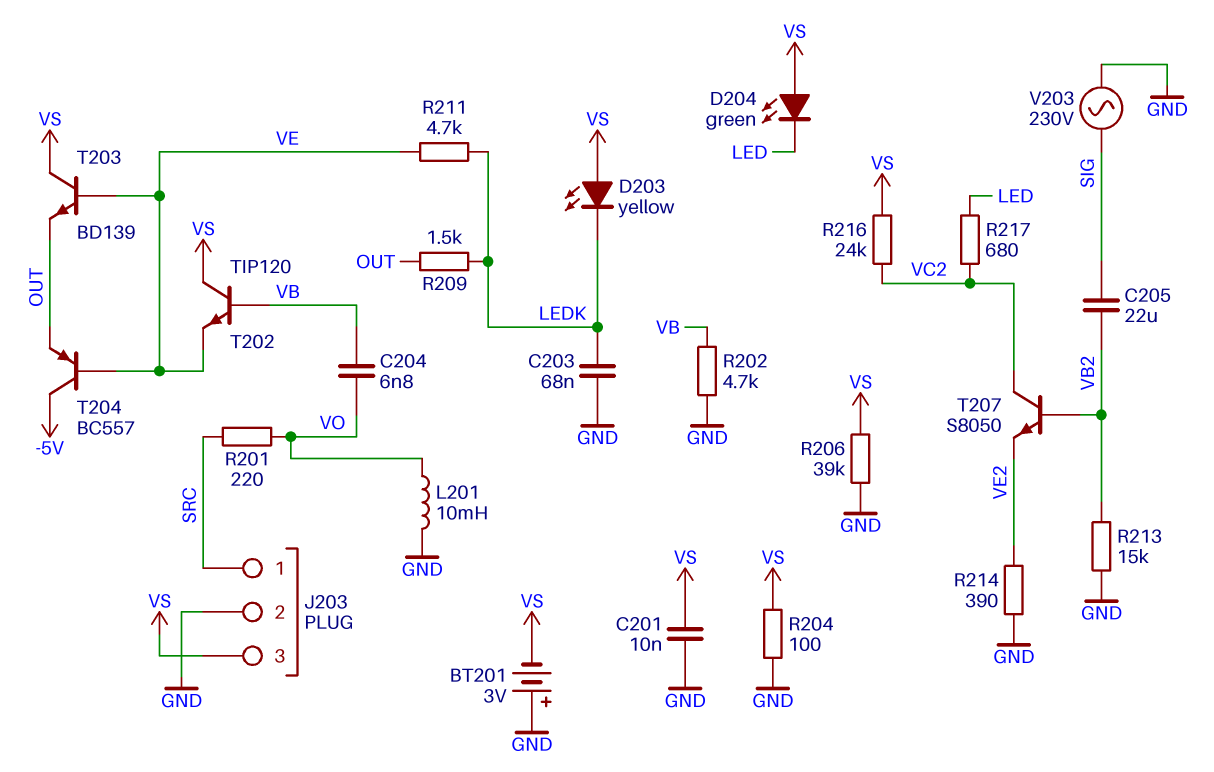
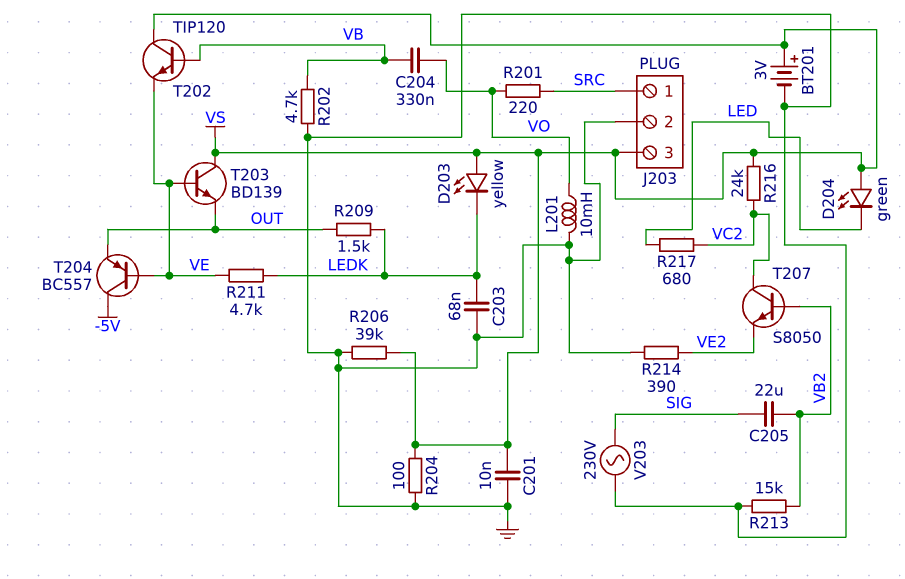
BT201: 3V (plus GND, minus VS) -> 3V (plus VS, minus GND)
C204: 6.8nF (VB, VO) -> 330nF (VB, VO)

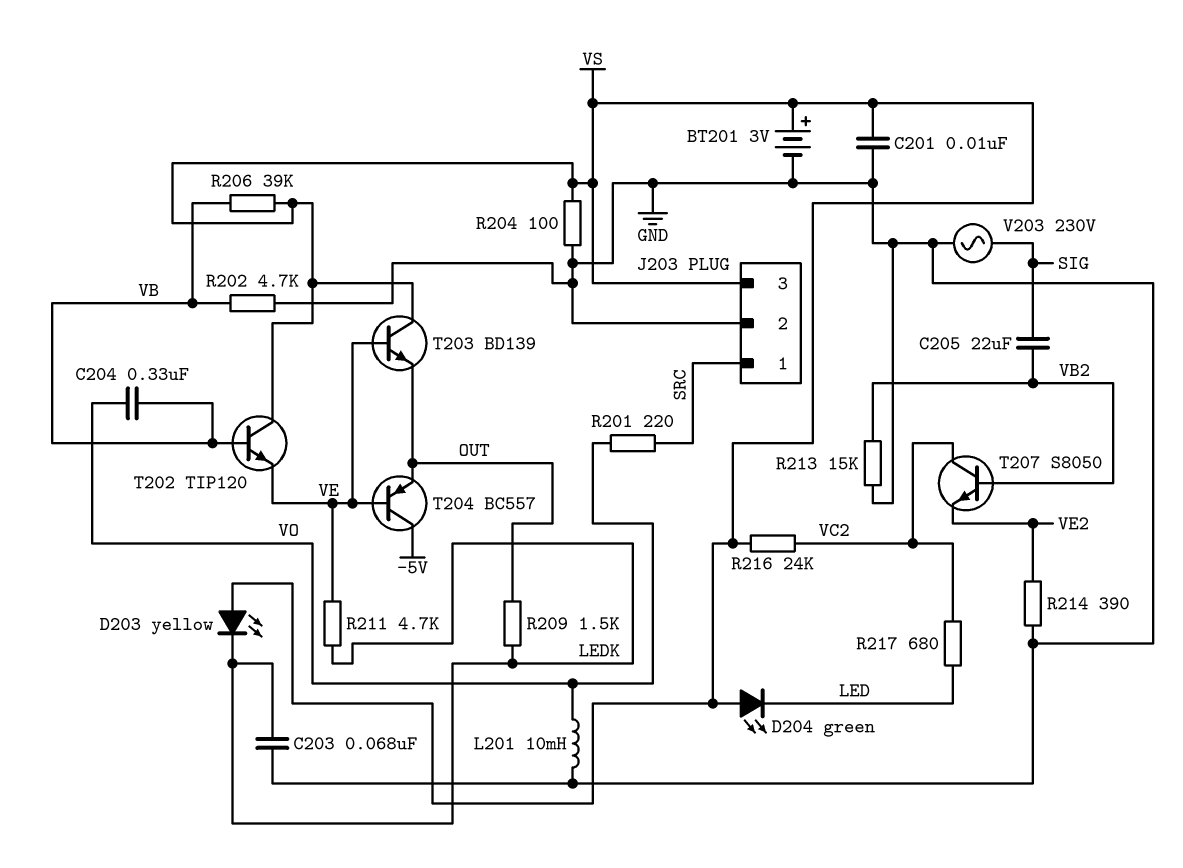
R206: 39k (GND, VS) -> 39k (VB, VS)

